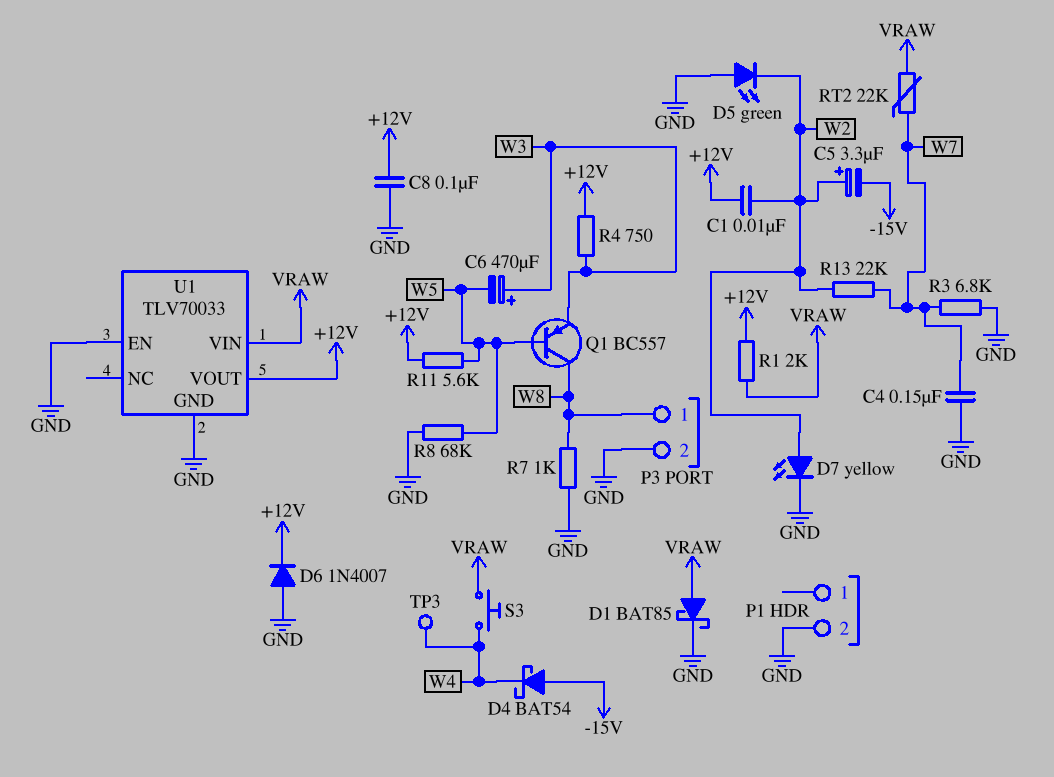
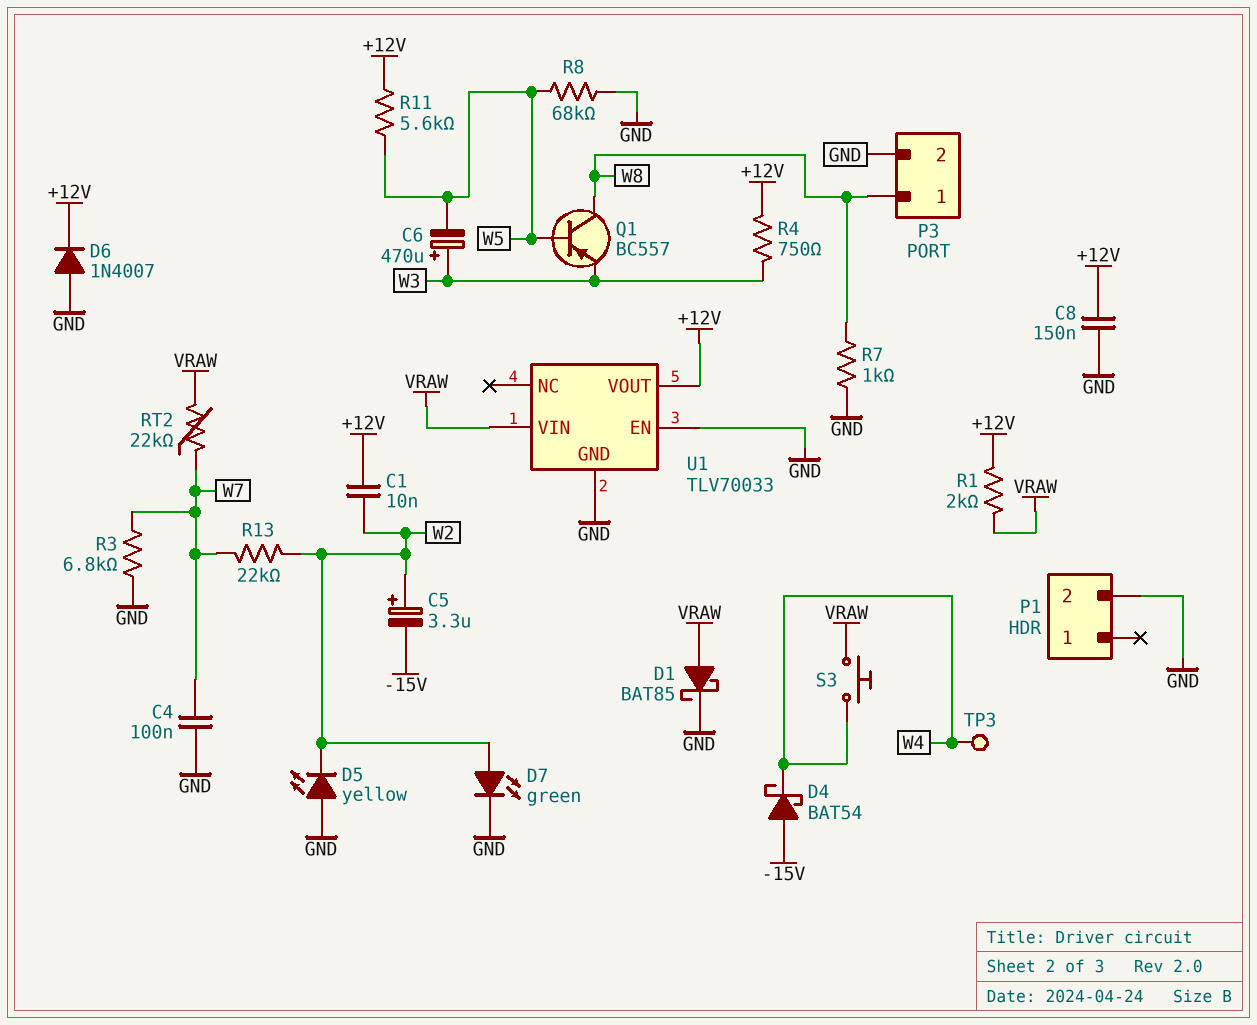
C4: 150nF (GND, W7) -> 100nF (GND, W7)
C8: 100nF (+12V, GND) -> 150nF (+12V, GND)
D5: LED green (A GND, K W2) -> LED yellow (A GND, K W2)
D7: LED yellow (A W2, K GND) -> LED green (A W2, K GND)

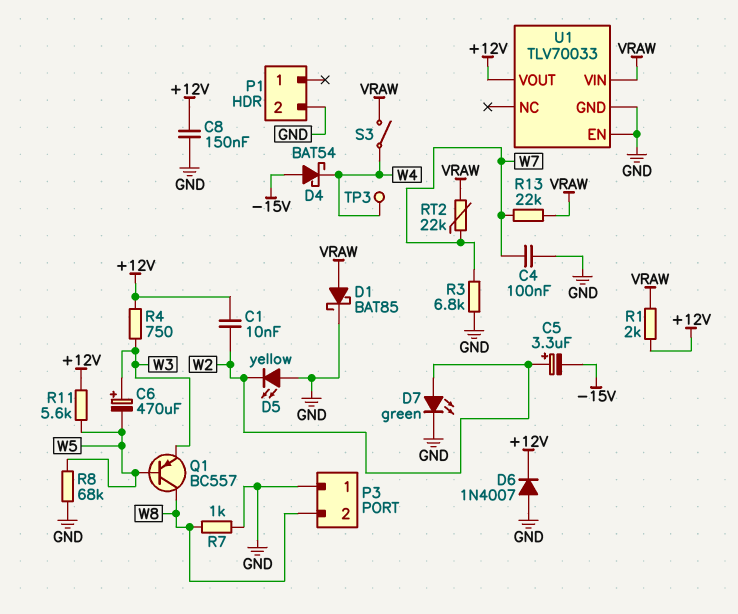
P3 pin 1: W8 -> GND
P3 pin 2: GND -> W8
R13: 22k (W2, W7) -> 22k (VRAW, W7)
S3: button (VRAW, W4) -> switch (VRAW, W4)

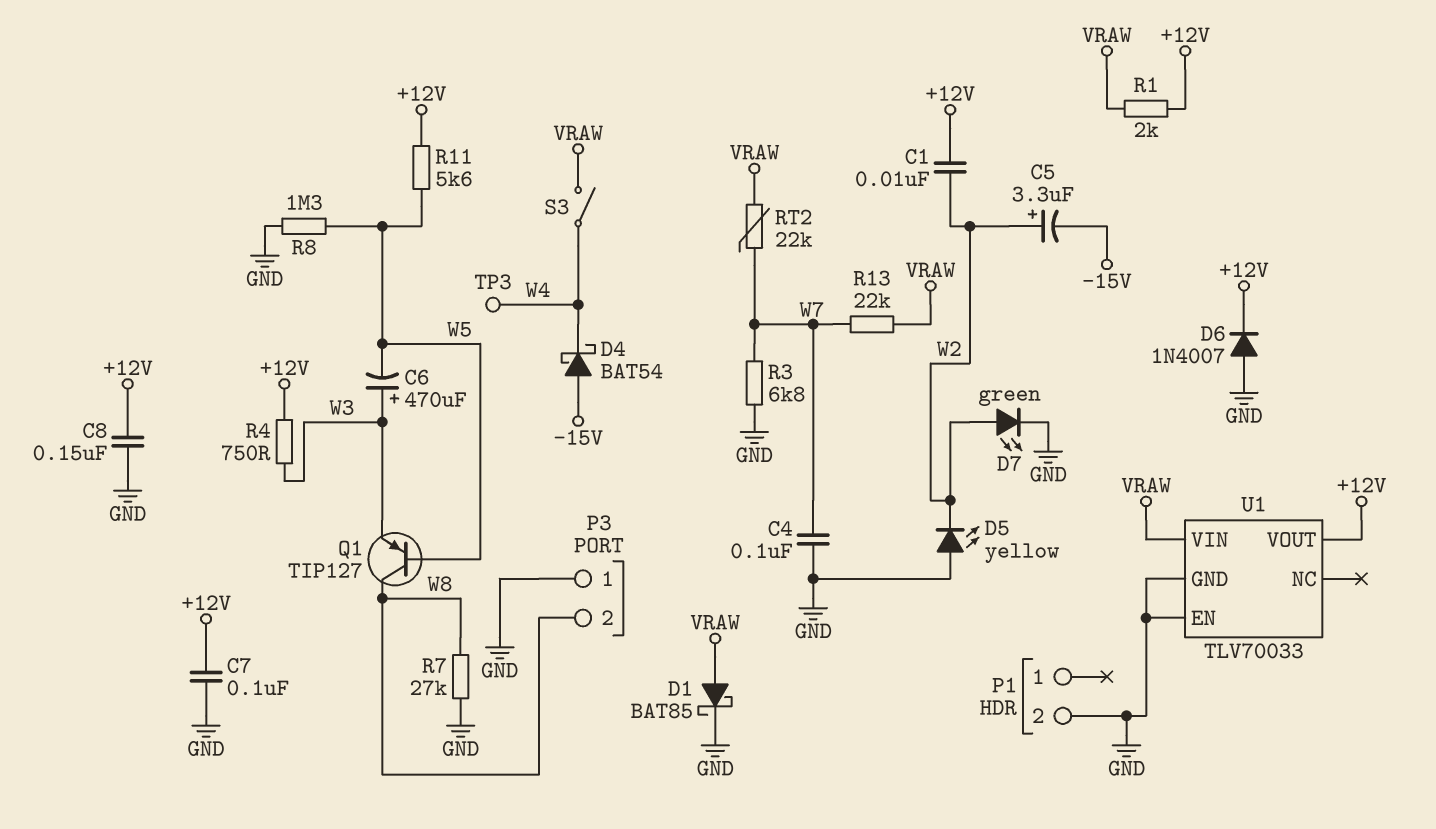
C7: none -> 100nF (+12V, GND)
Q1: PNP BC557 (B W5, C W8, E W3) -> PNP TIP127 (B W5, C W8, E W3)
R7: 1k (GND, W8) -> 27k (GND, W8)
R8: 68k (GND, W5) -> 1.3M (GND, W5)

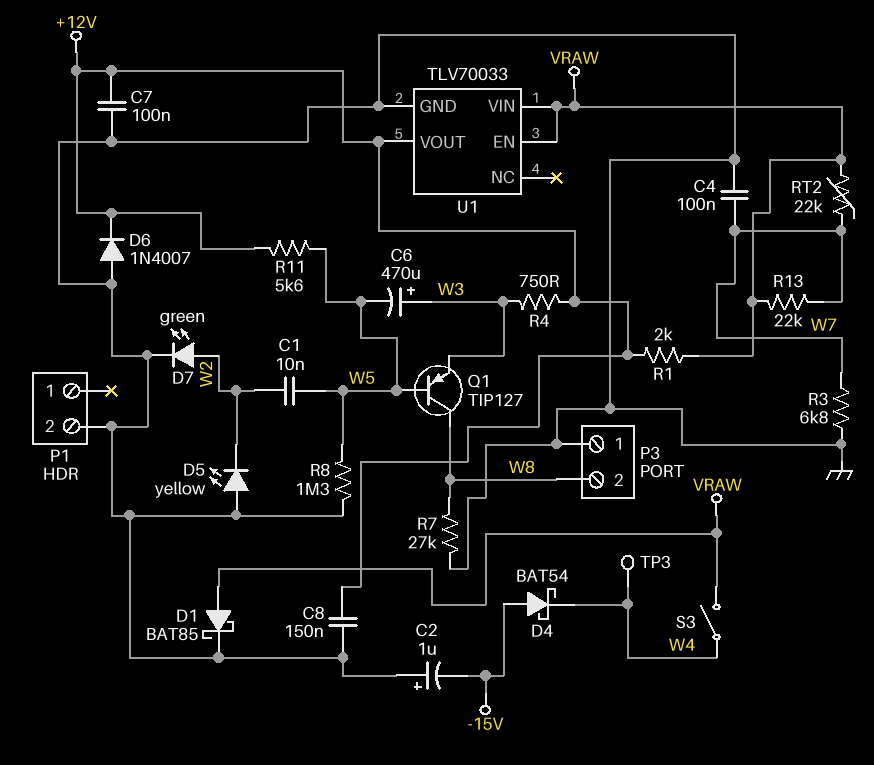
C1: 10nF (+12V, W2) -> 10nF (W2, W5)
C2: none -> 1uF (plus GND, minus -15V)
C5: 3.3uF (plus W2, minus -15V) -> none
U1 pin EN: GND -> VRAW

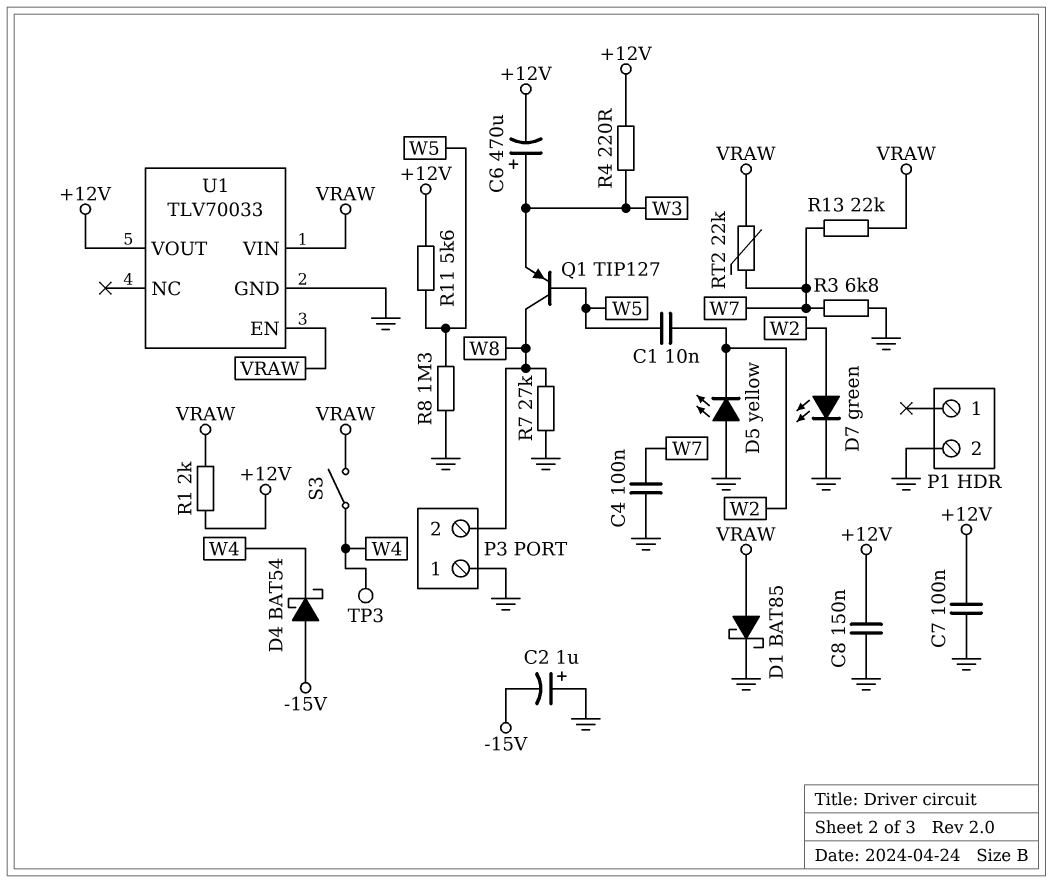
C6: 470uF (plus W3, minus W5) -> 470uF (plus W3, minus +12V)
D6: diode 1N4007 (A GND, K +12V) -> none
R4: 750 (+12V, W3) -> 220 (+12V, W3)

